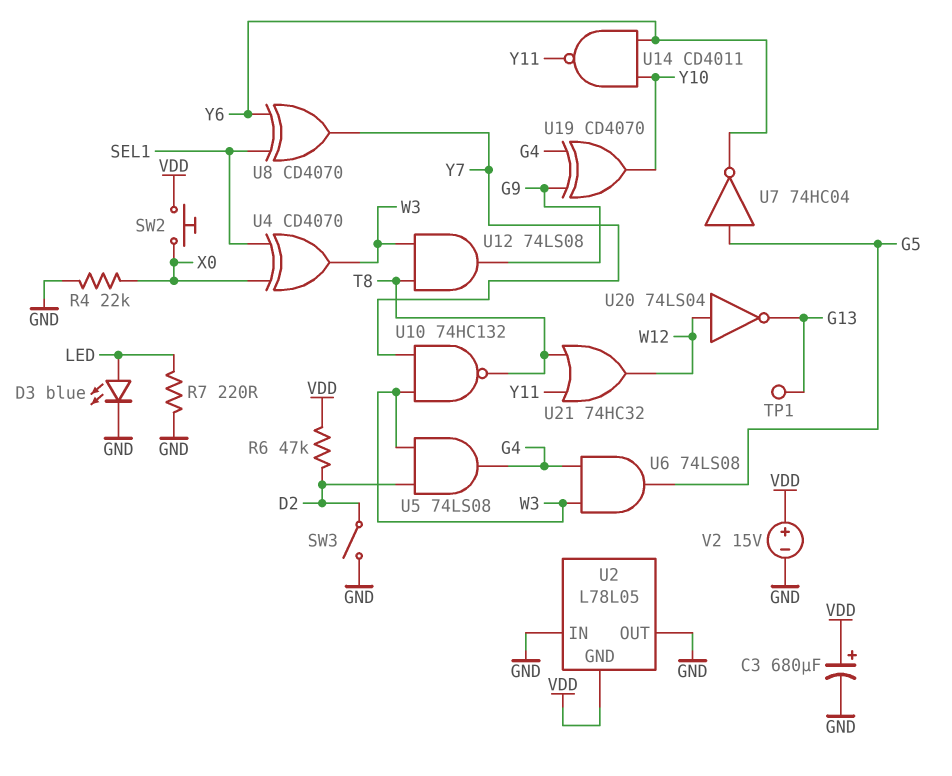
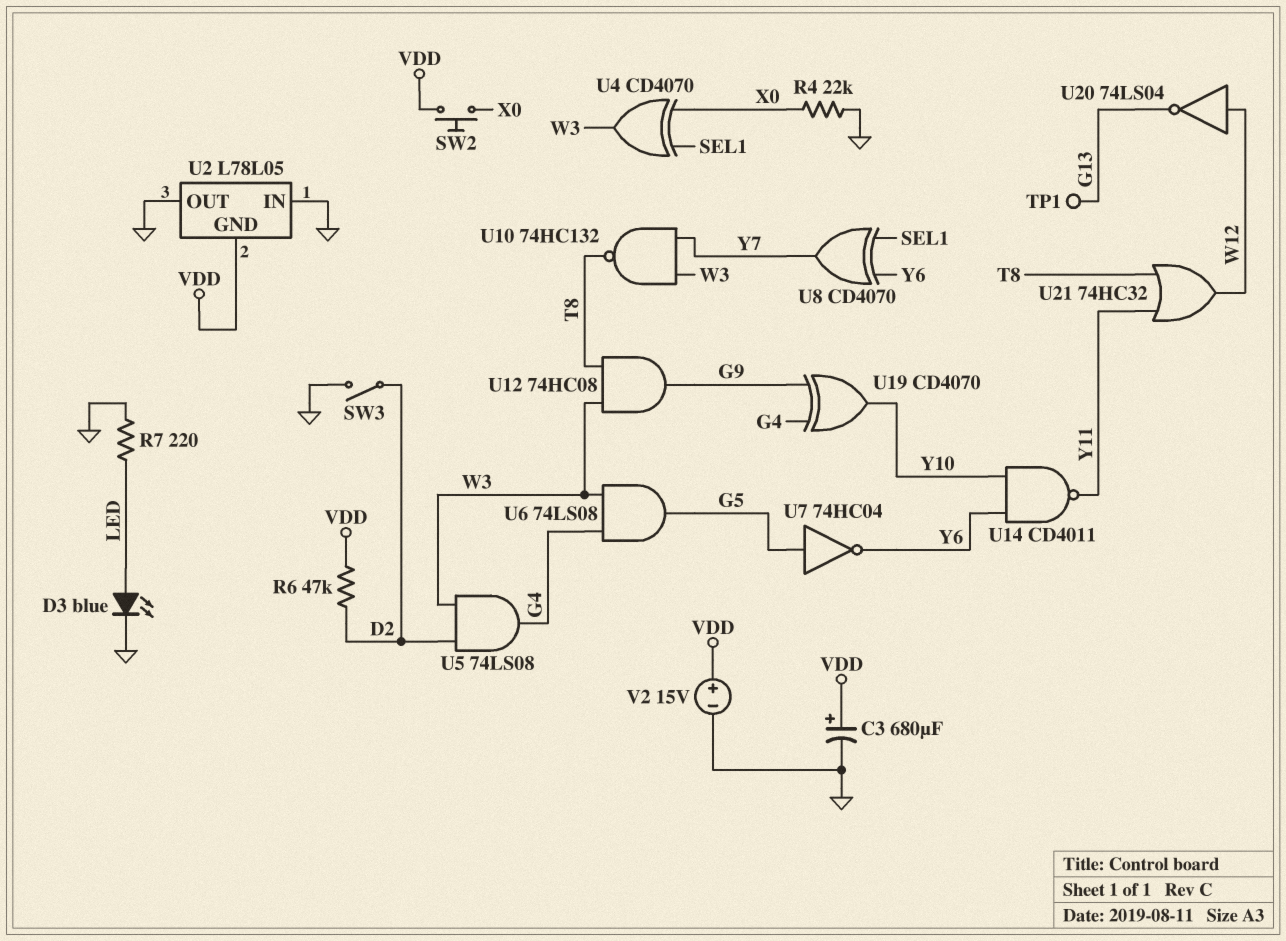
U12: AND 74LS08 (in T8, in W3, out G9) -> AND 74HC08 (in T8, in W3, out G9)

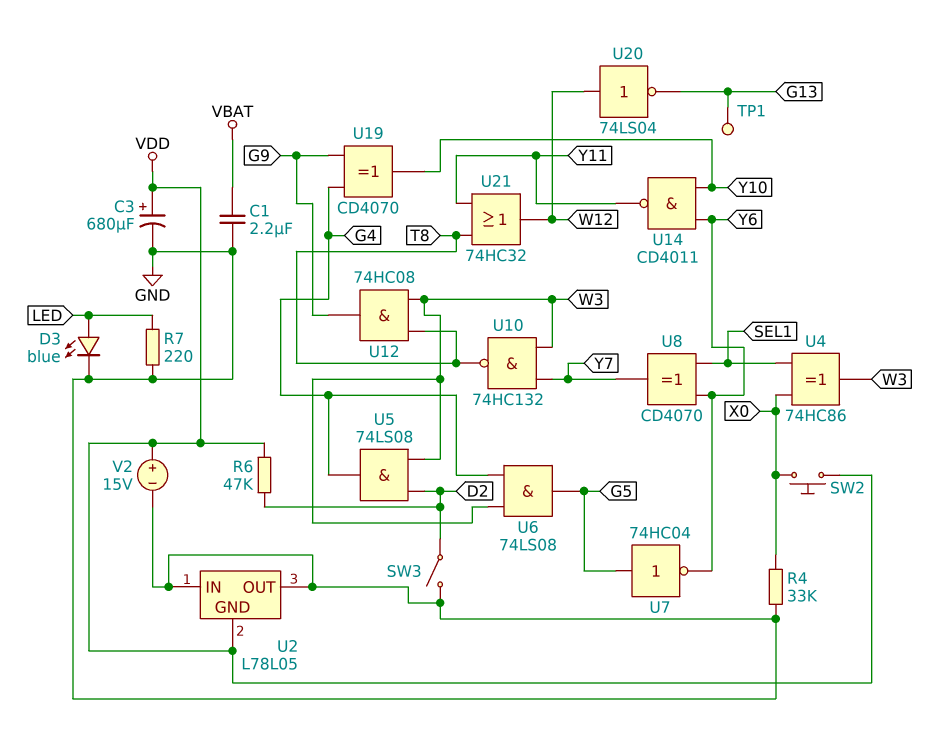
C1: none -> 2.2uF (GND, VBAT)
R4: 22k (GND, X0) -> 33k (GND, X0)
U4: XOR CD4070 (in SEL1, in X0, out W3) -> XOR 74HC86 (in SEL1, in X0, out W3)

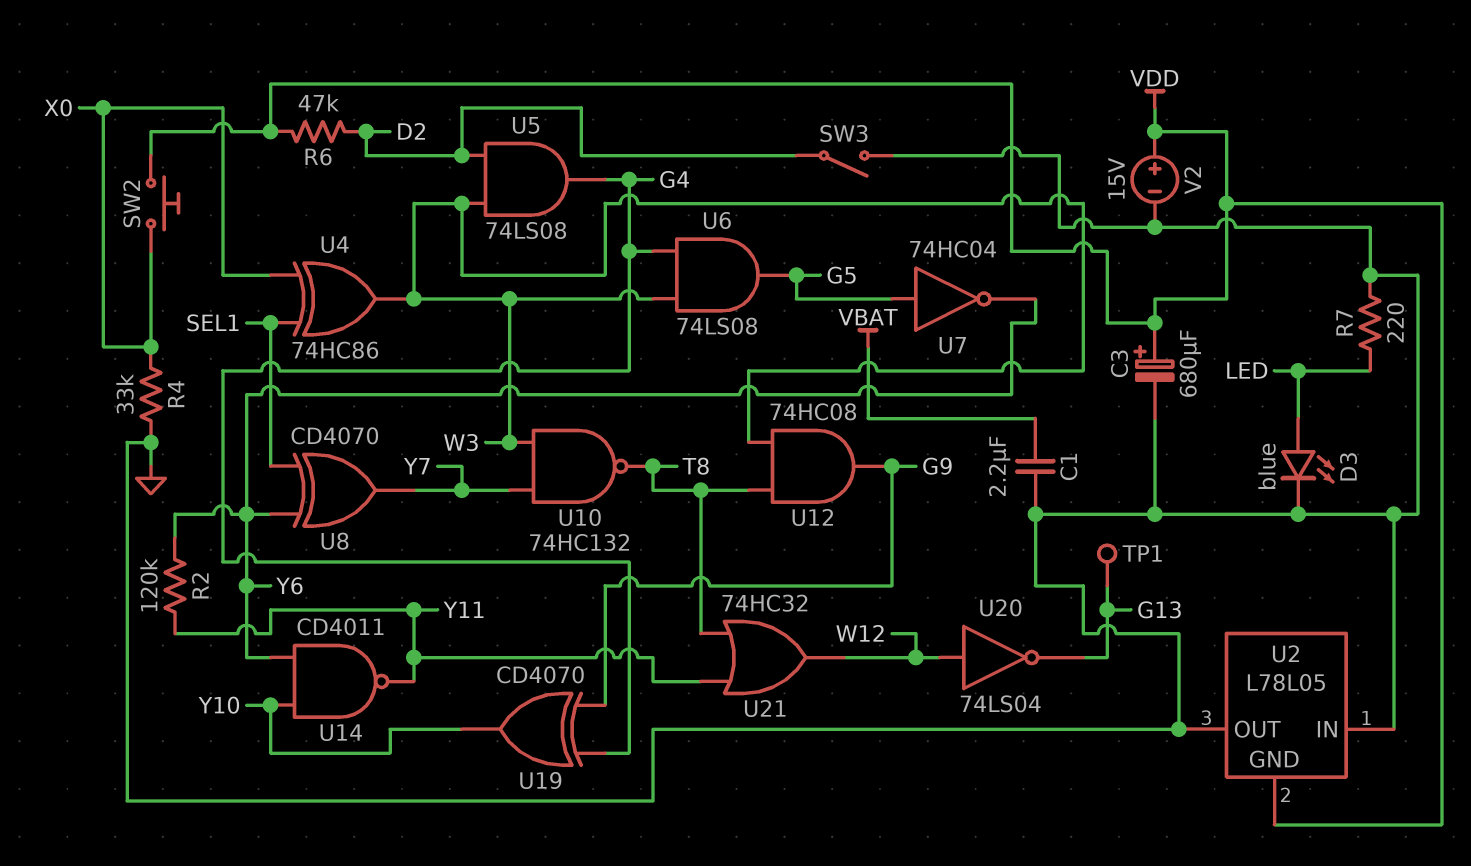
R2: none -> 120k (Y6, Y11)

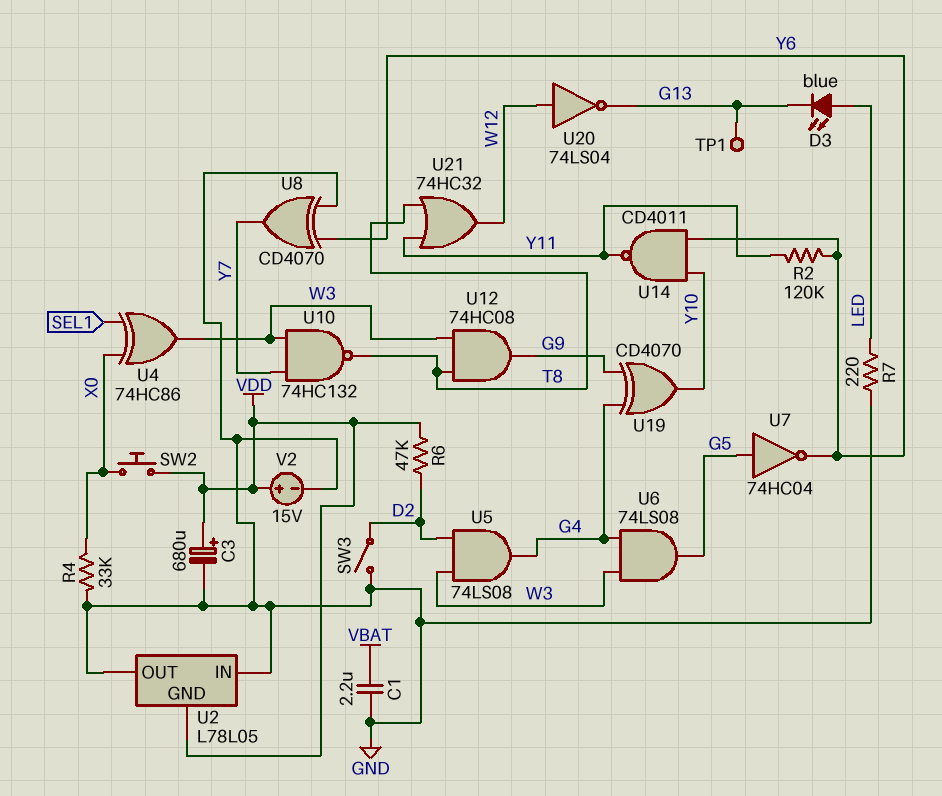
D3: LED blue (A LED, K GND) -> LED blue (A LED, K G13)
U8: XOR CD4070 (in SEL1, in Y6, out Y7) -> XOR CD4070 (in GND, in Y6, out Y7)

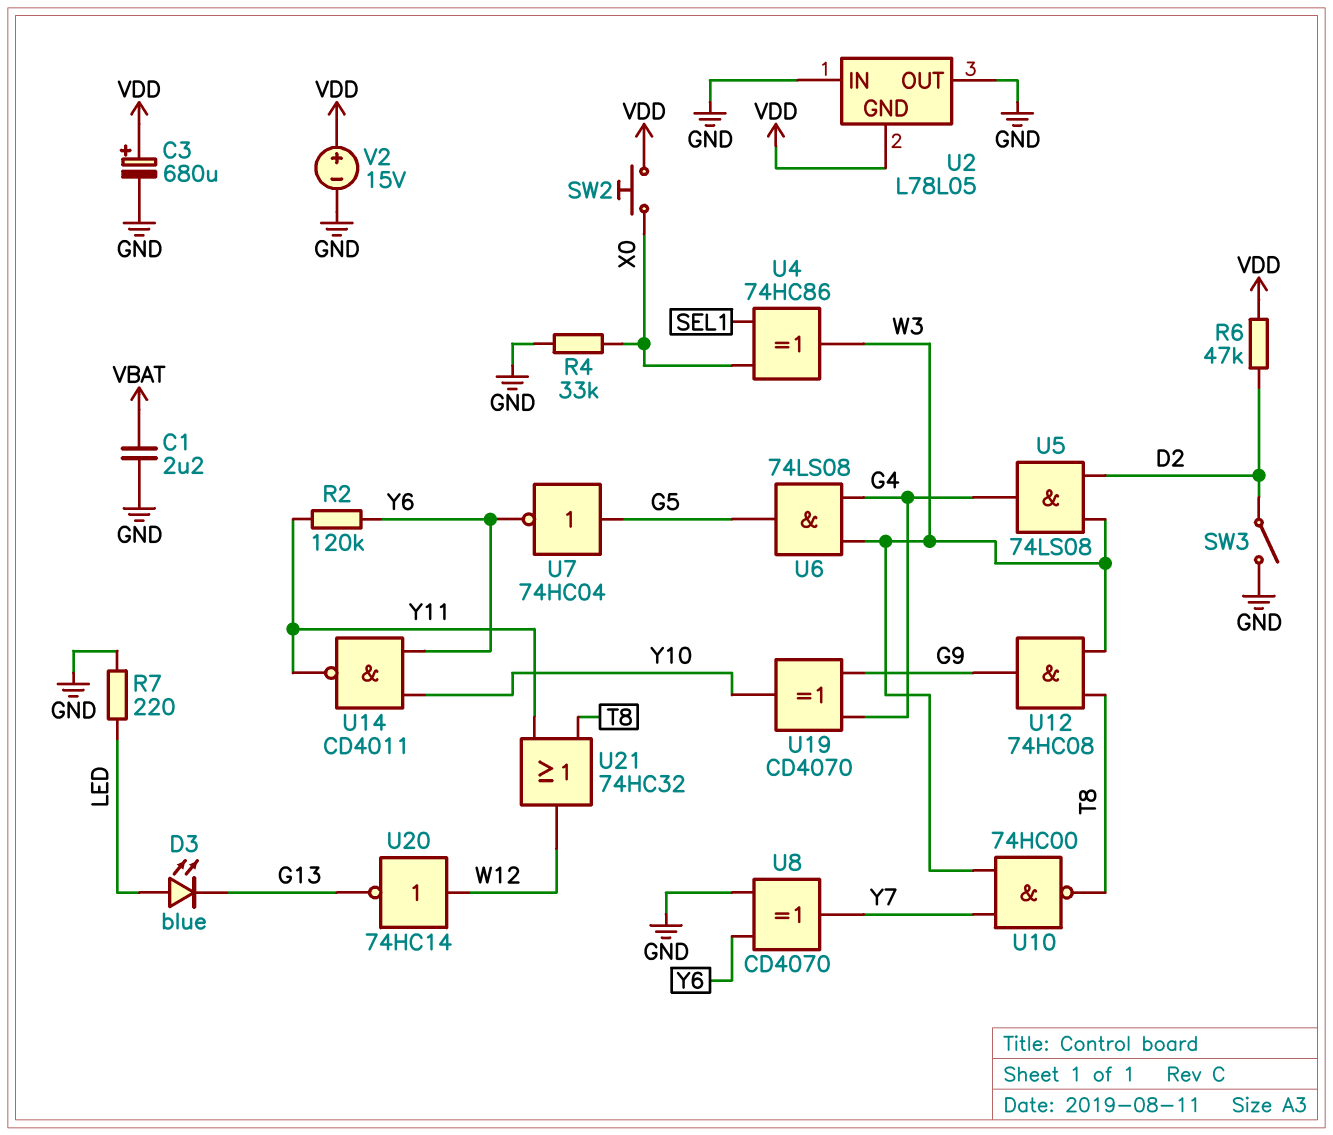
TP1: test point (G13) -> none
U10: NAND 74HC132 (in W3, in Y7, out T8) -> NAND 74HC00 (in W3, in Y7, out T8)
U20: NOT 74LS04 (in W12, out G13) -> NOT 74HC14 (in W12, out G13)

